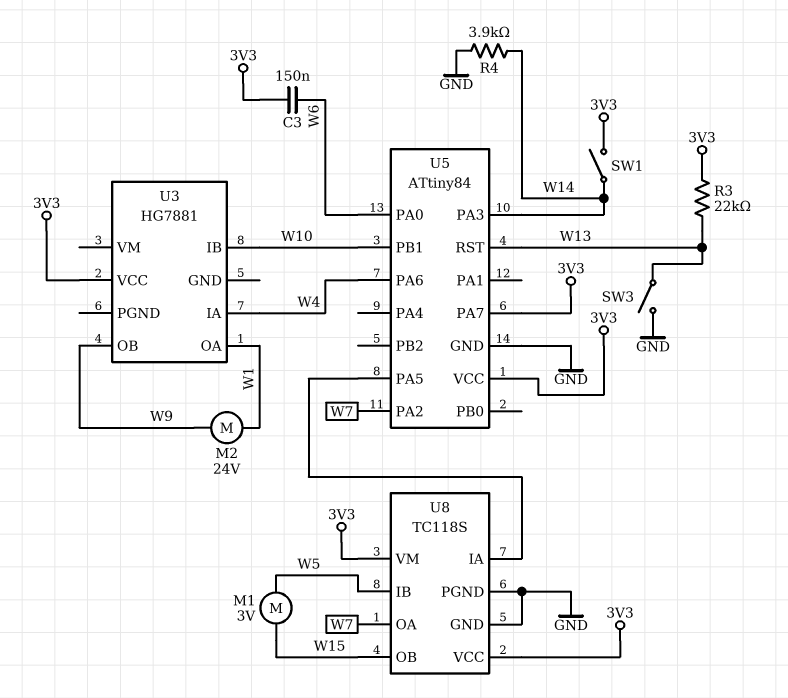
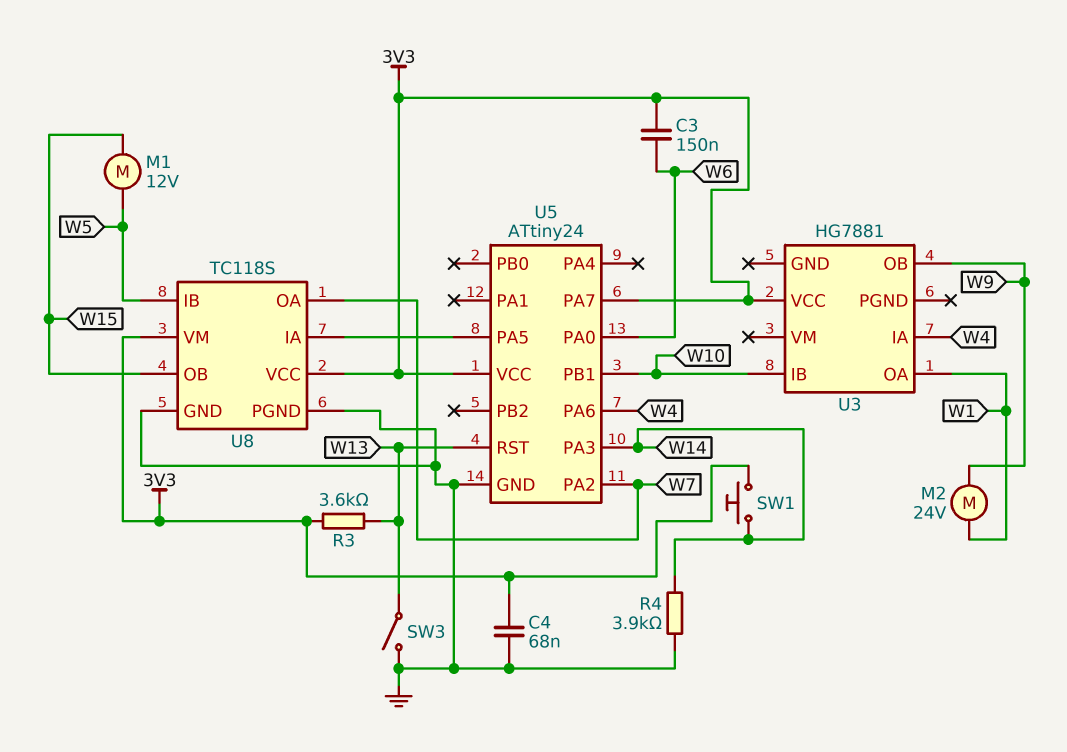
C4: none -> 68nF (3V3, GND)
M1: motor 3V (W5, W15) -> motor 12V (W5, W15)
R3: 22k (3V3, W13) -> 3.6k (3V3, W13)
SW1: switch (3V3, W14) -> button (3V3, W14)
U5: ATtiny84 -> ATtiny24

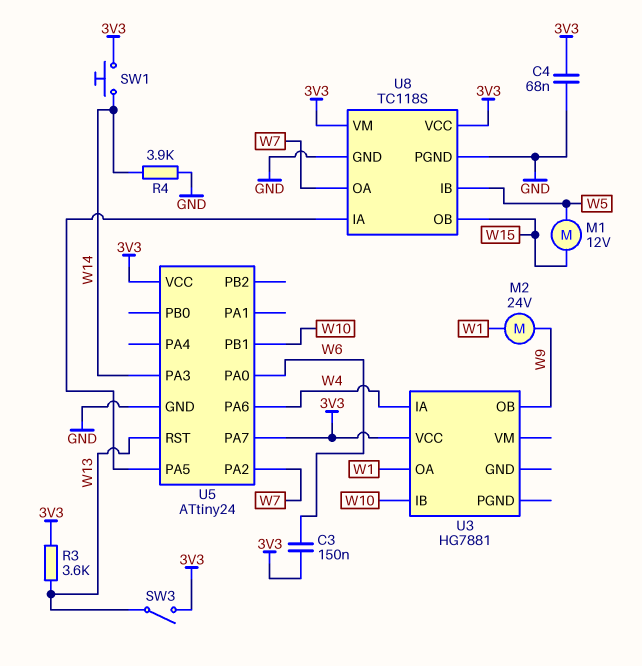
SW3: switch (GND, W13) -> switch (3V3, W13)

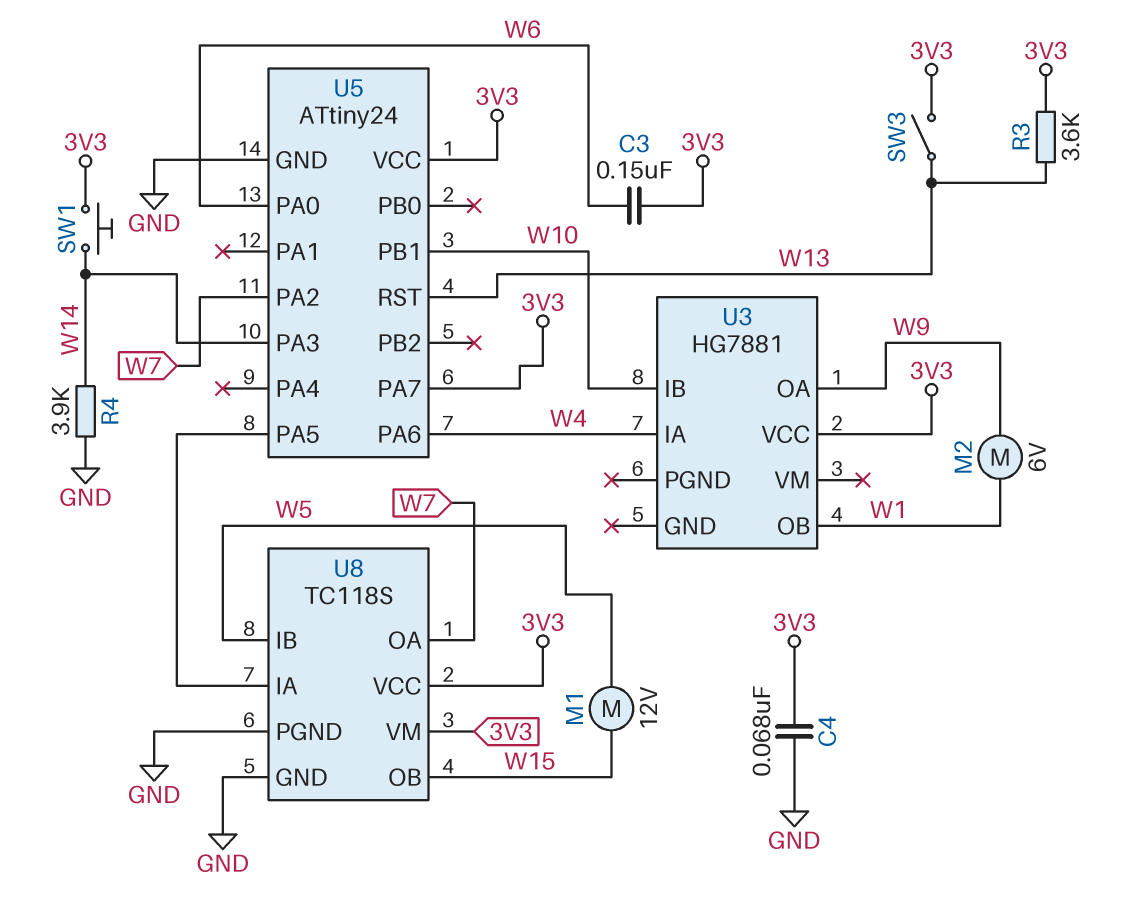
M2: motor 24V (W1, W9) -> motor 6V (W1, W9)
U3 pin OA: W1 -> W9
U3 pin OB: W9 -> W1

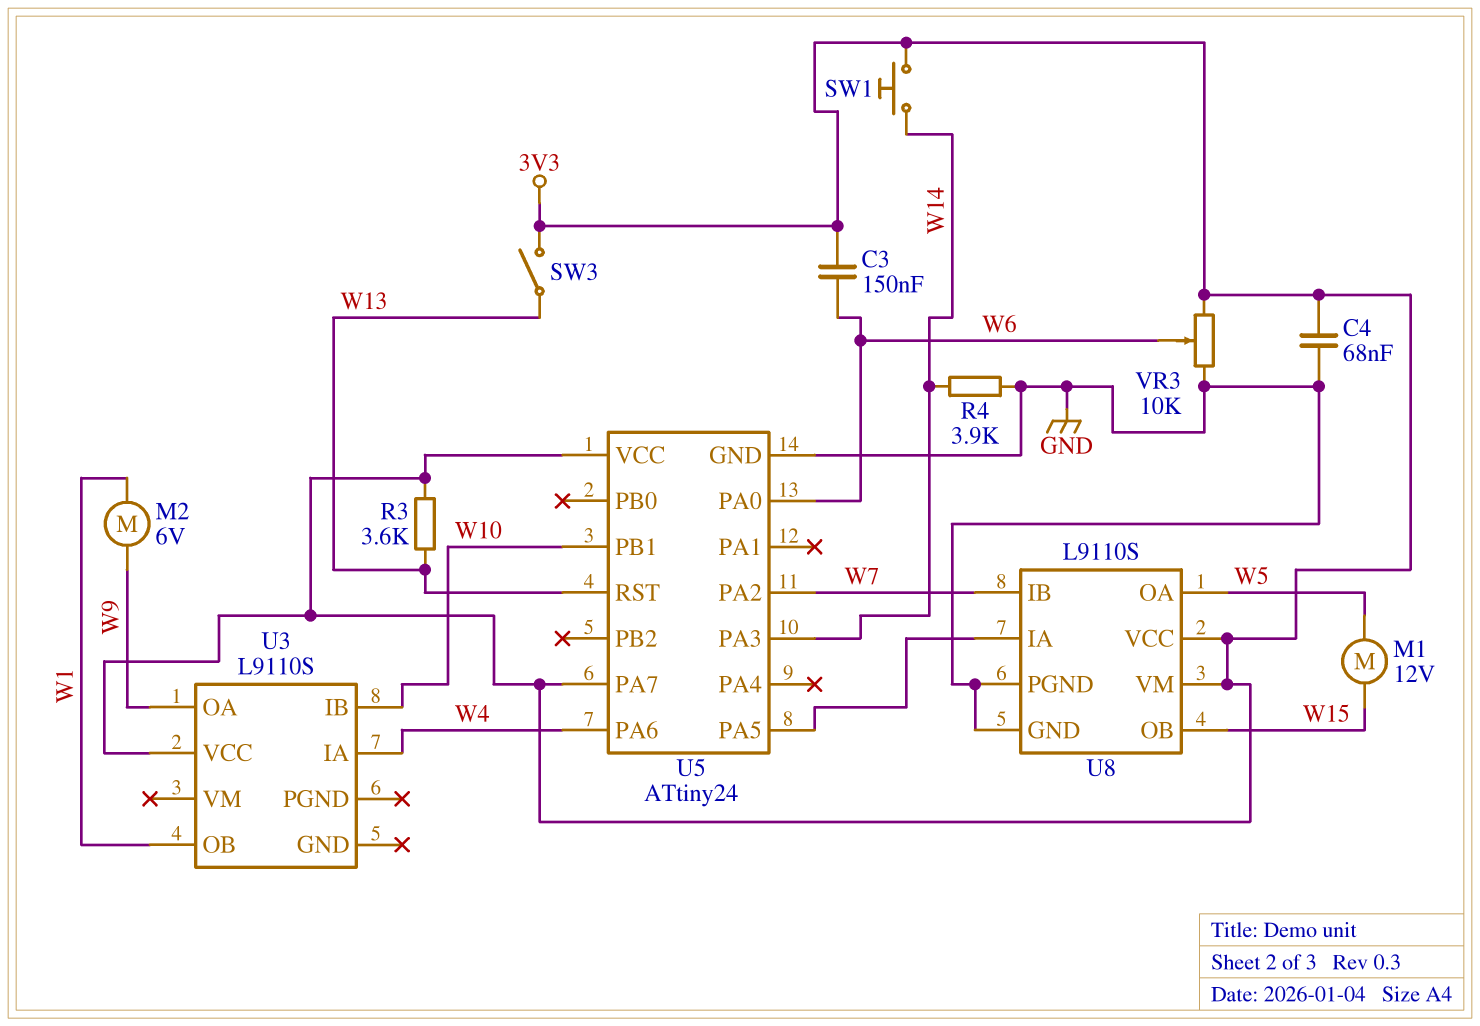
U3: HG7881 -> L9110S
U8: TC118S -> L9110S
U8 pin IB: W5 -> W7
U8 pin OA: W7 -> W5
VR3: none -> 10k (3V3, GND, wiper W6)

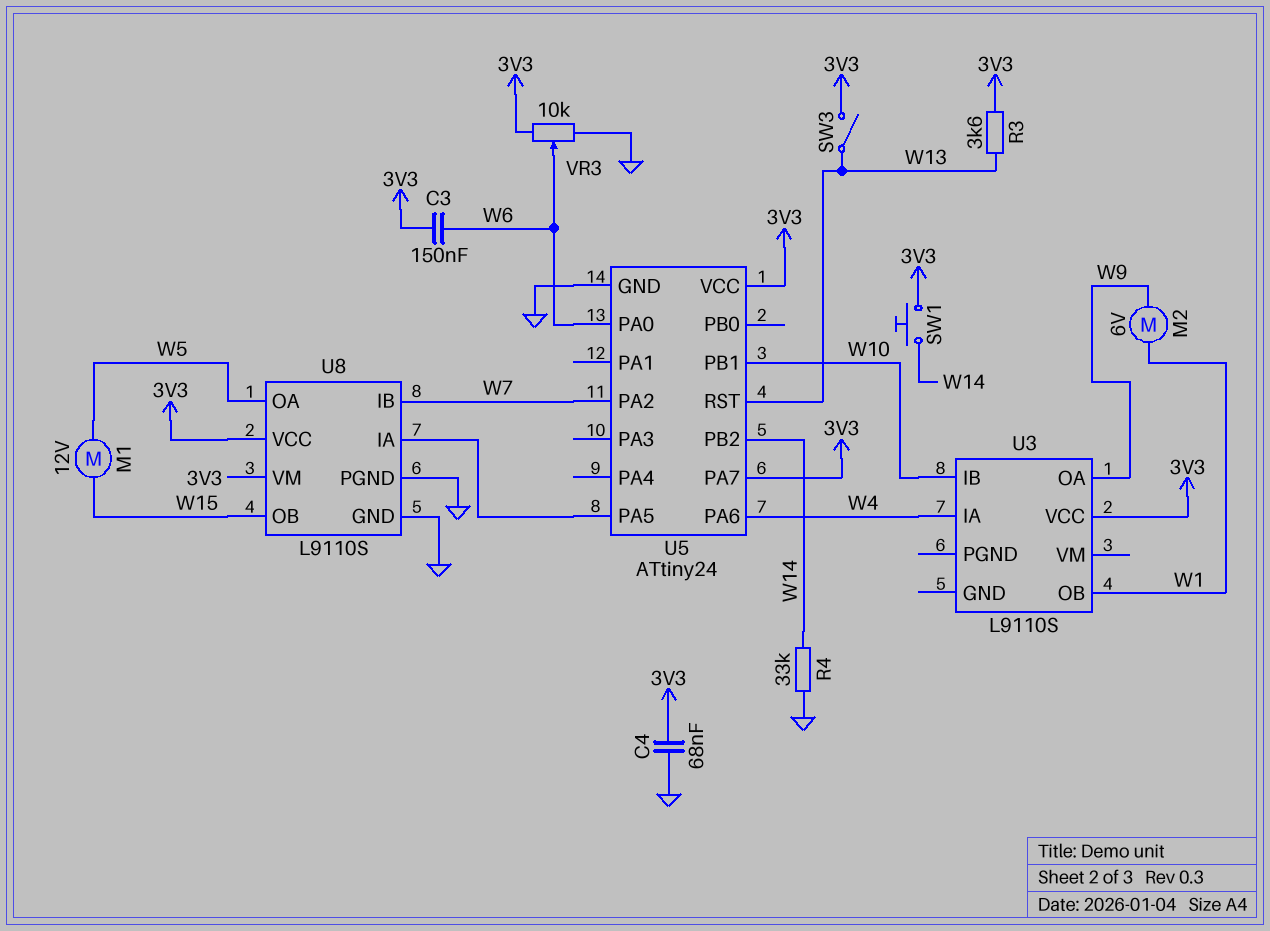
R4: 3.9k (GND, W14) -> 33k (GND, W14)
U5 pin PA3: W14 -> none
U5 pin PB2: none -> W14

